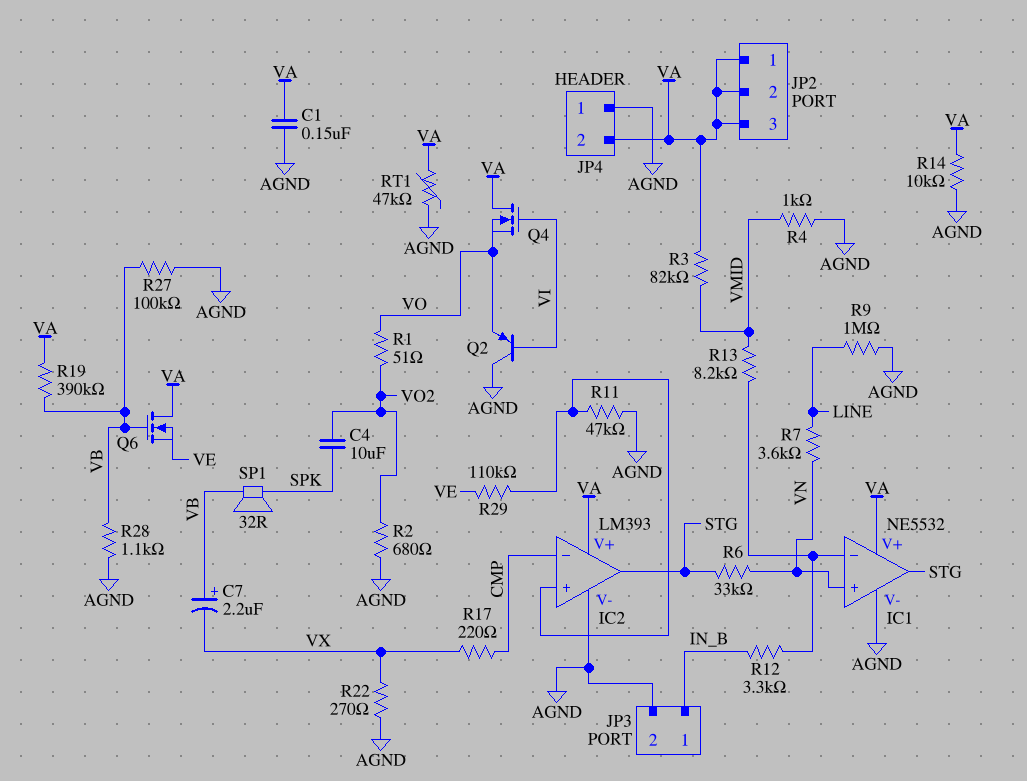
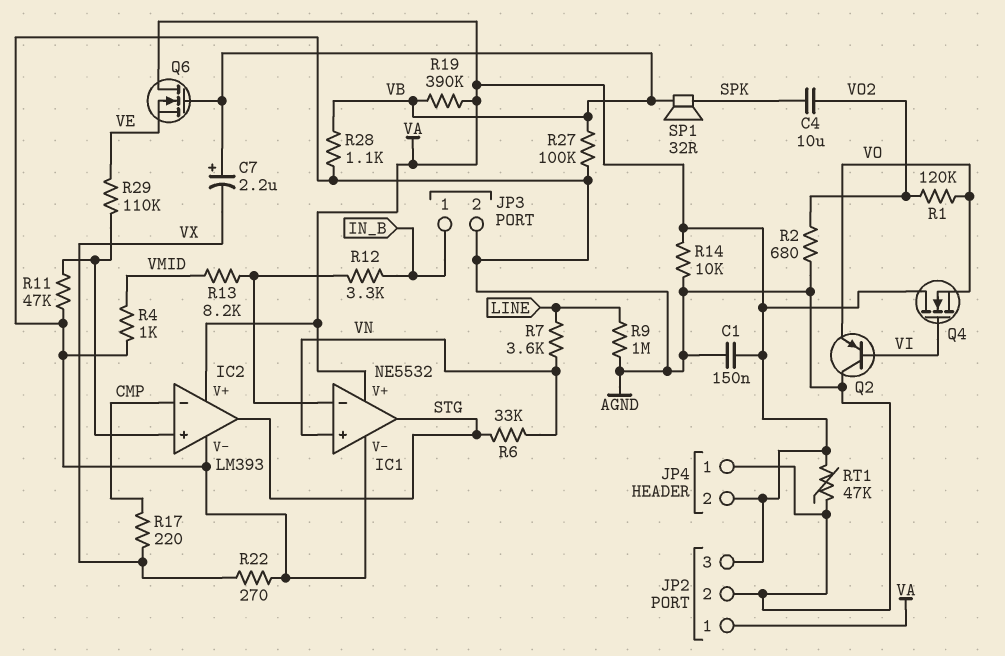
JP2 pin 2: VA -> AGND
R1: 51 (VO, VO2) -> 120k (VO, VO2)
R3: 82k (VA, VMID) -> none

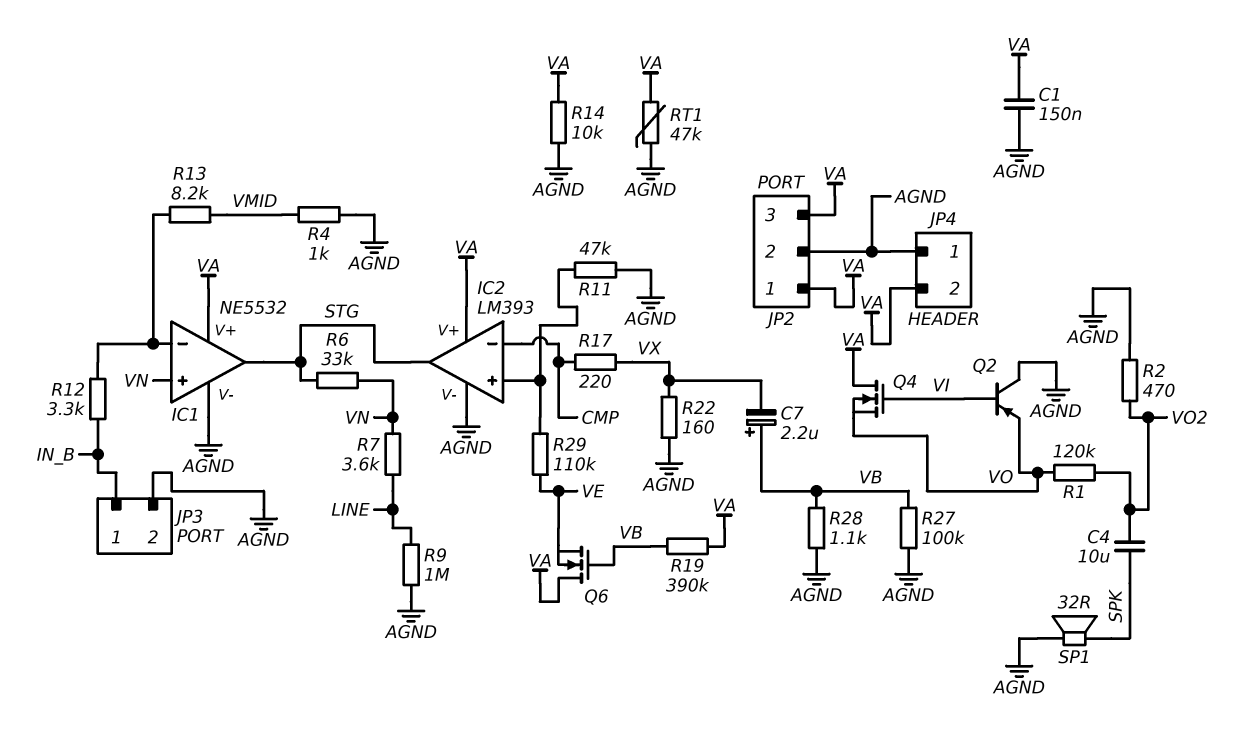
R2: 680 (AGND, VO2) -> 470 (AGND, VO2)
R22: 270 (AGND, VX) -> 160 (AGND, VX)
SP1: speaker 32R (SPK, VB) -> speaker 32R (AGND, SPK)

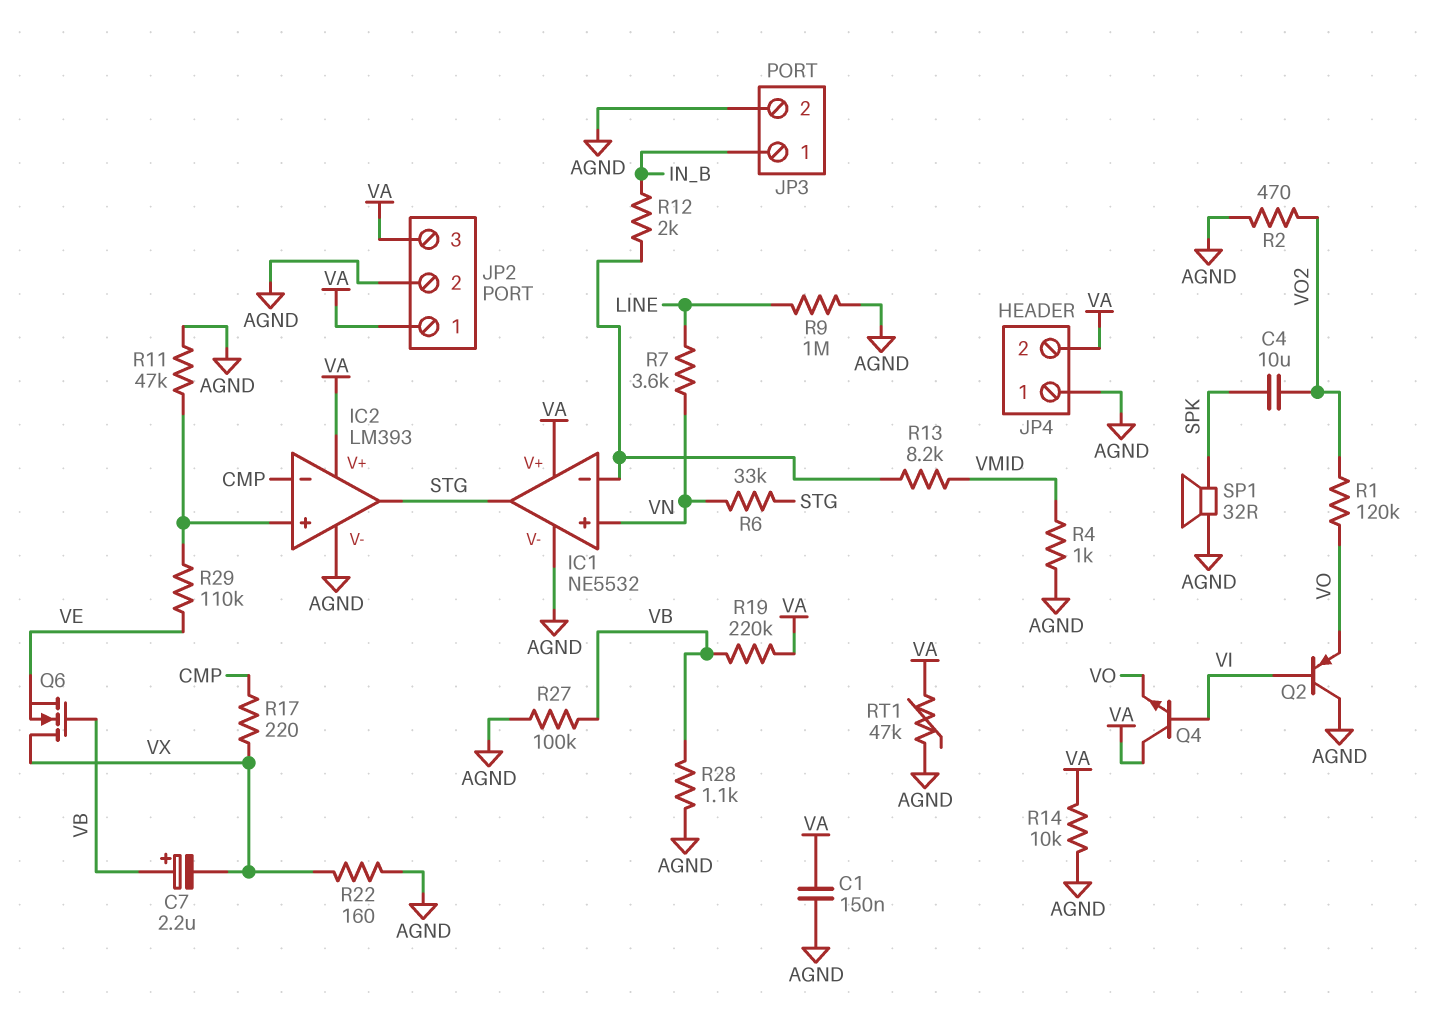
Q4: NMOS (G VI, D VA, S VO) -> NPN (B VI, C VA, E VO)
Q6: NMOS (G VB, D VA, S VE) -> NMOS (G VB, D VX, S VE)
R12: 3.3k (IC1/in-, IN_B) -> 2k (IC1/in-, IN_B)
R19: 390k (VA, VB) -> 220k (VA, VB)

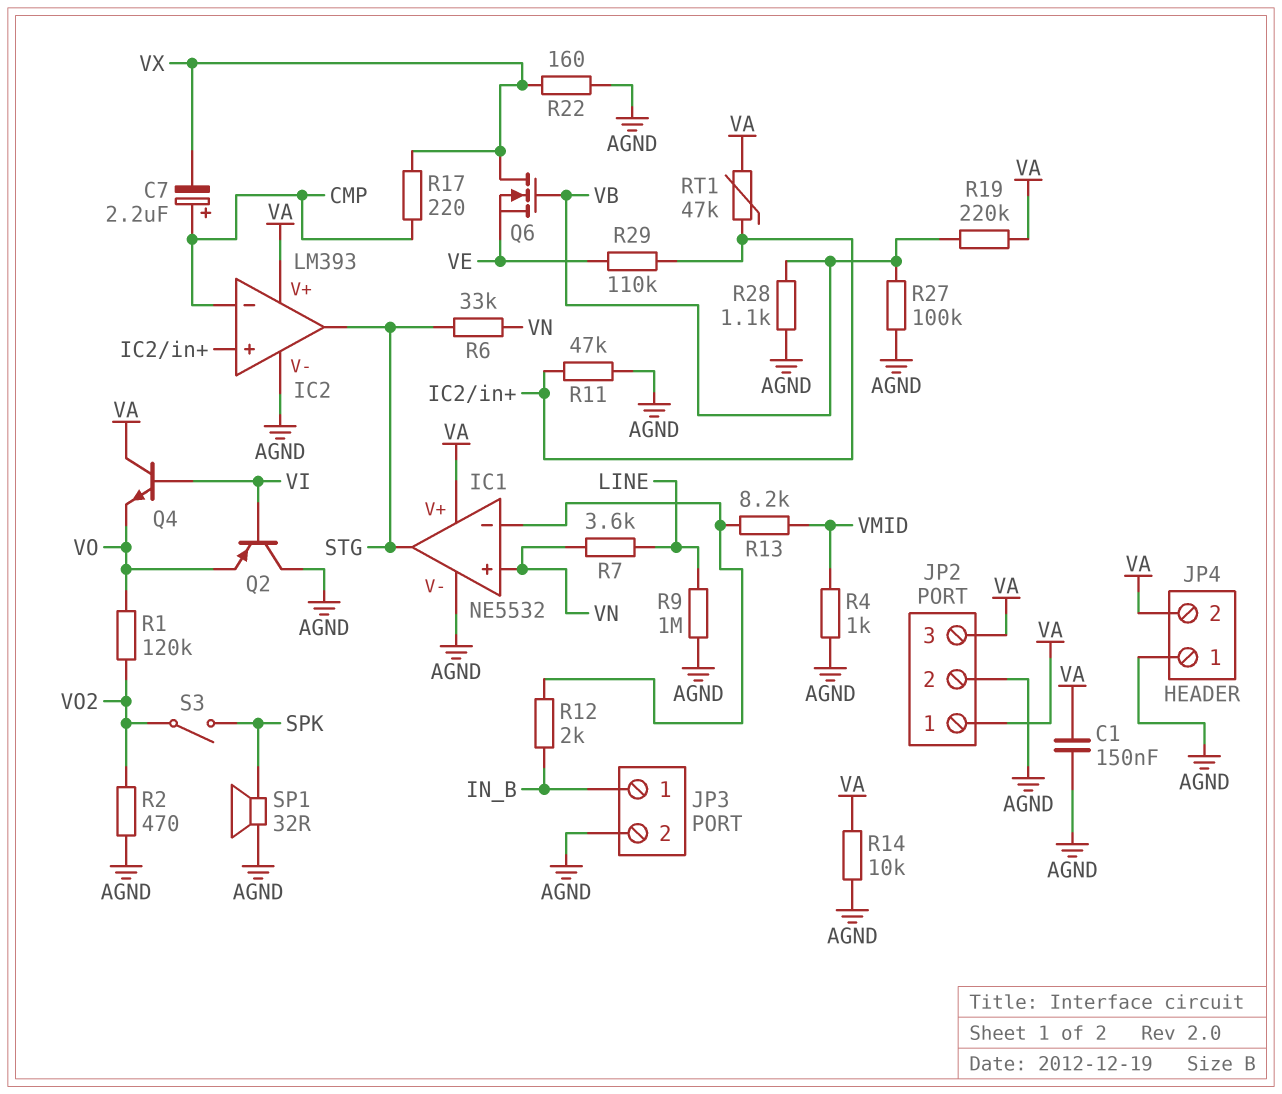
C4: 10uF (SPK, VO2) -> none
C7: 2.2uF (plus VB, minus VX) -> 2.2uF (plus CMP, minus VX)
RT1: 47k (AGND, VA) -> 47k (IC2/in+, VA)
S3: none -> switch (SPK, VO2)

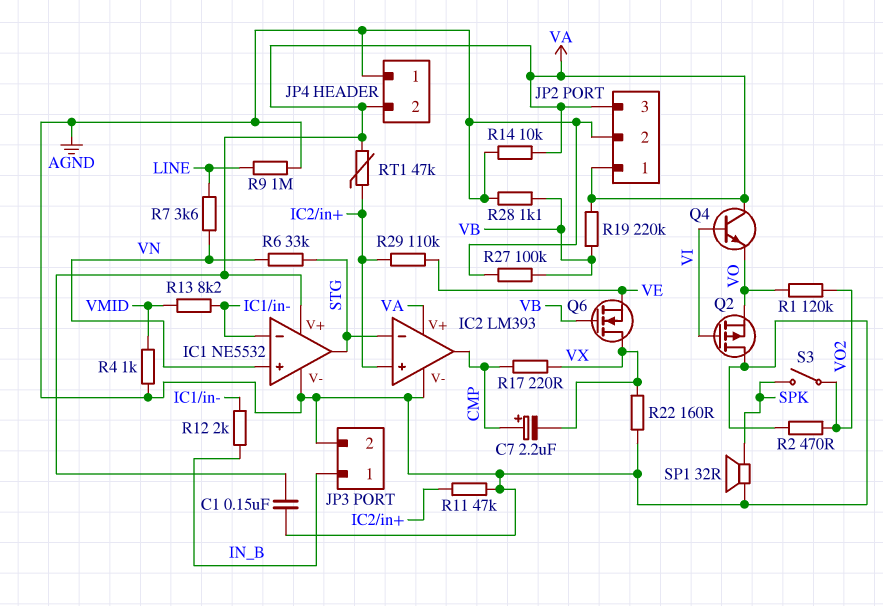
IC2 pin in-: CMP -> STG
IC2 pin out: STG -> CMP
Q2: PNP (B VI, C AGND, E VO) -> PMOS (G VI, D AGND, S VO)

